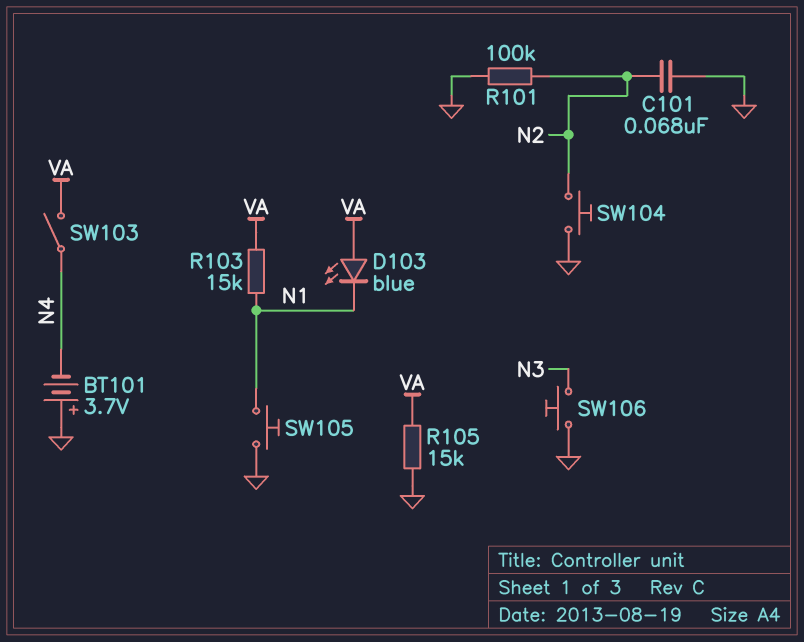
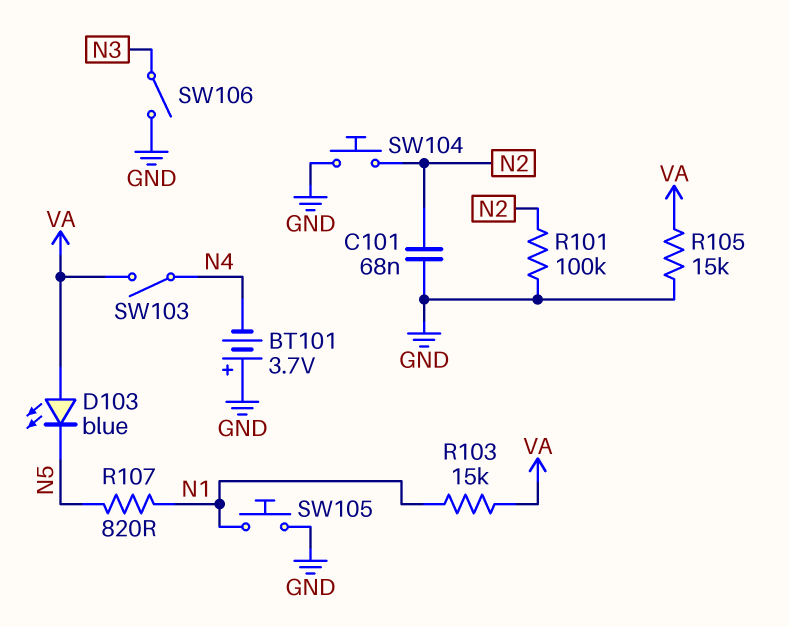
D103: LED blue (A VA, K N1) -> LED blue (A VA, K N5)
R107: none -> 820 (N1, N5)
SW106: button (GND, N3) -> switch (GND, N3)

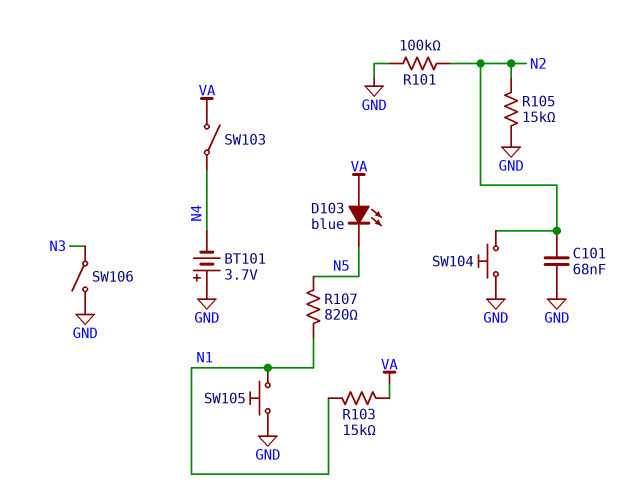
R105: 15k (GND, VA) -> 15k (GND, N2)

